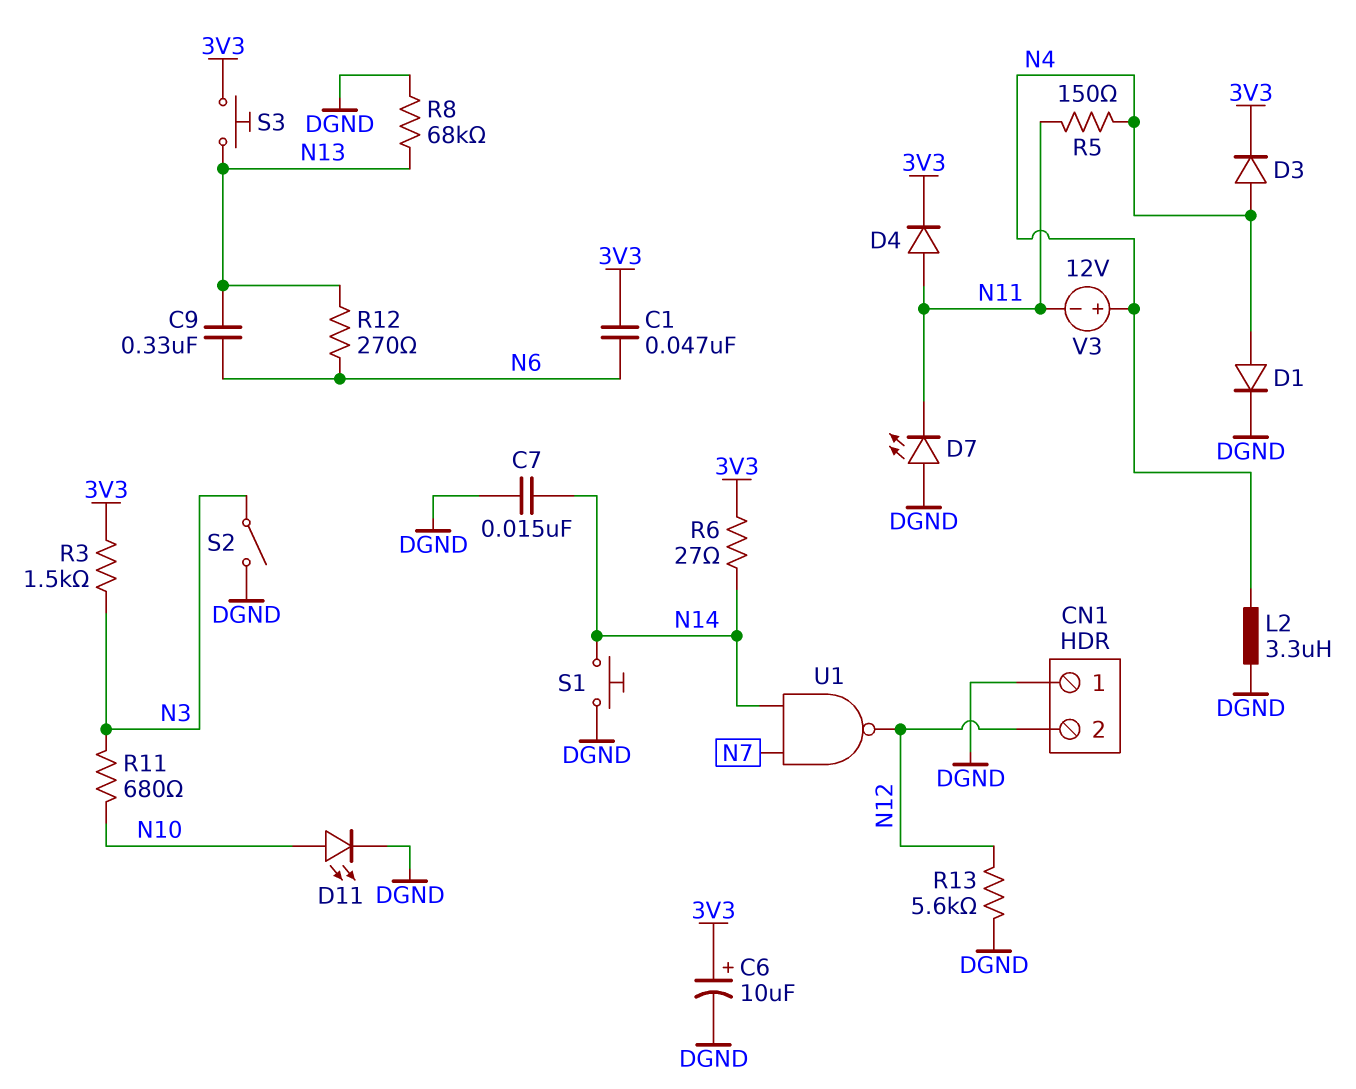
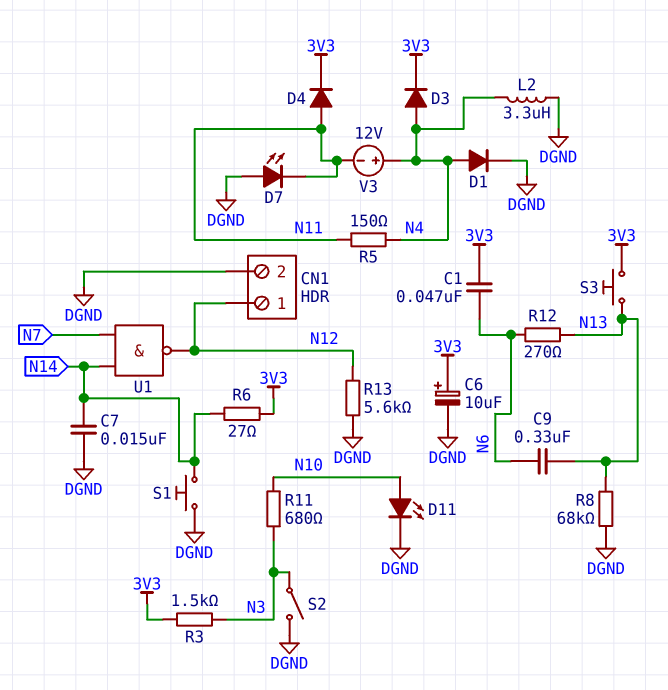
CN1 pin 1: DGND -> N12
CN1 pin 2: N12 -> DGND

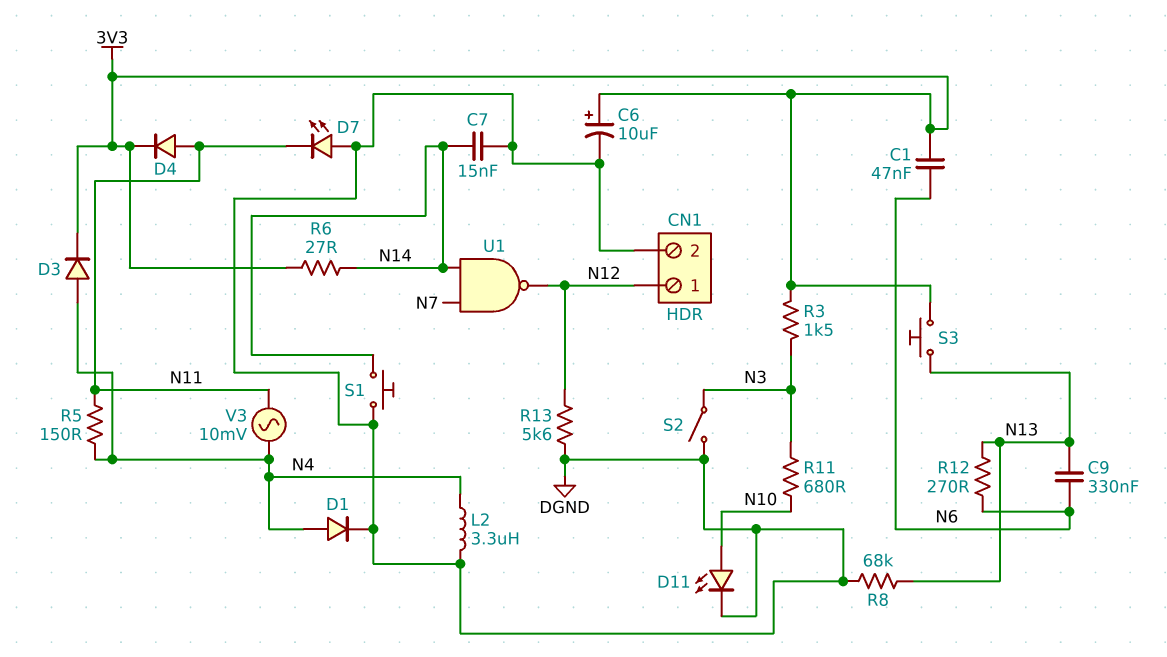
V3: 12V (plus N4, minus N11) -> AC 10mV (N4, N11)

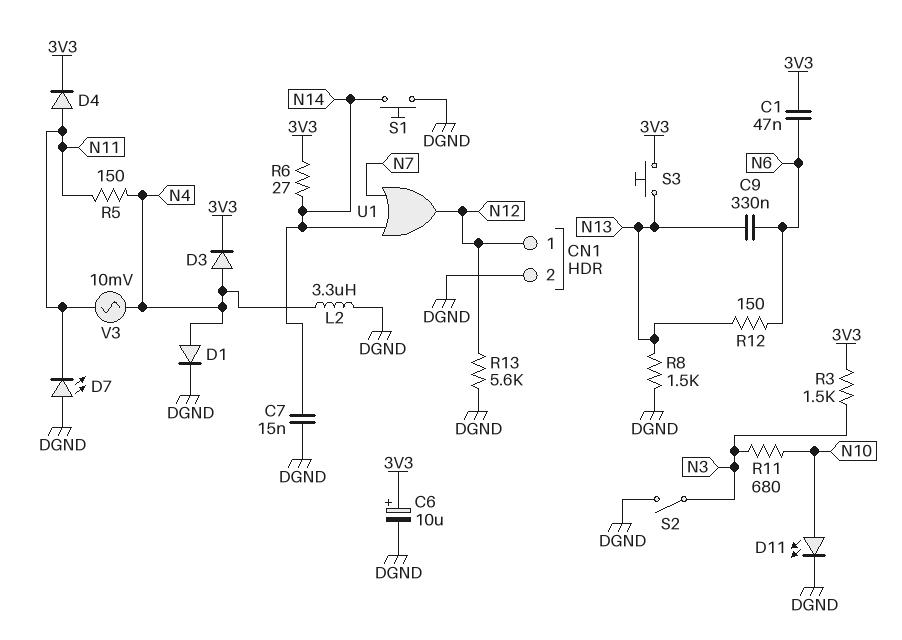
R8: 68k (DGND, N13) -> 1.5k (DGND, N13)
R12: 270 (N6, N13) -> 150 (N6, N13)
U1: NAND (in N7, in N14, out N12) -> OR (in N7, in N14, out N12)

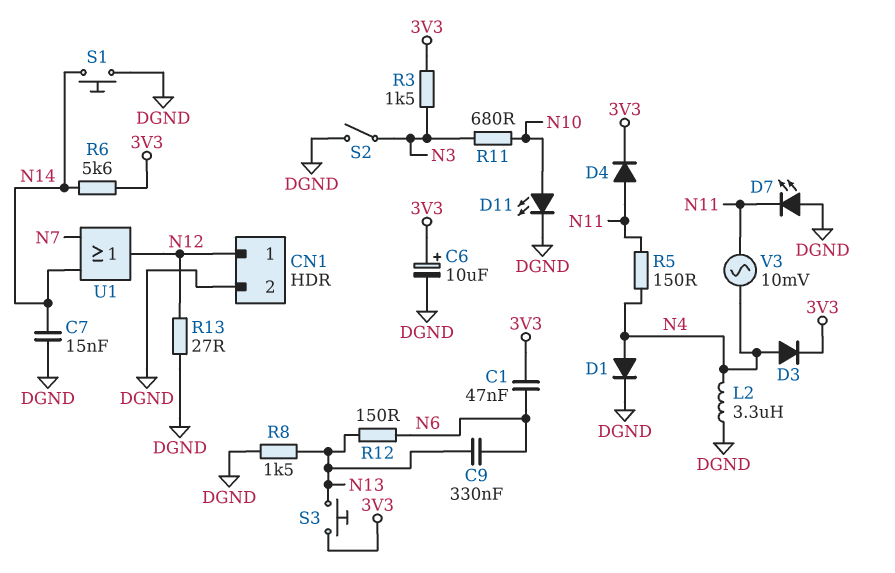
R6: 27 (3V3, N14) -> 5.6k (3V3, N14)
R13: 5.6k (DGND, N12) -> 27 (DGND, N12)

